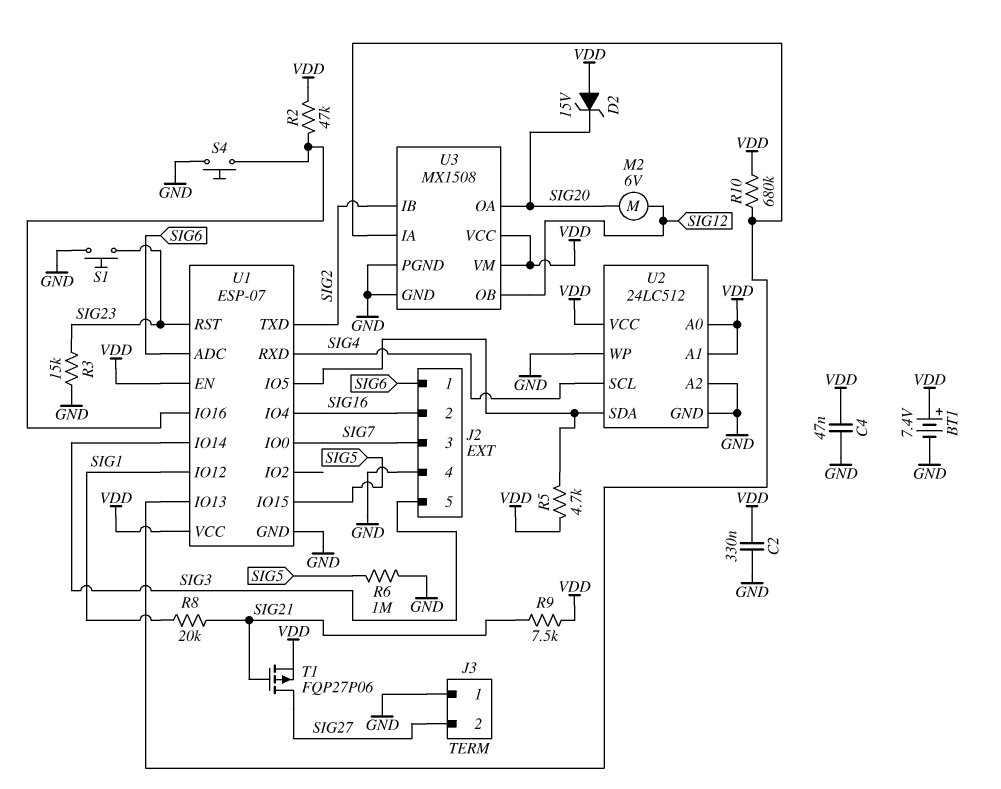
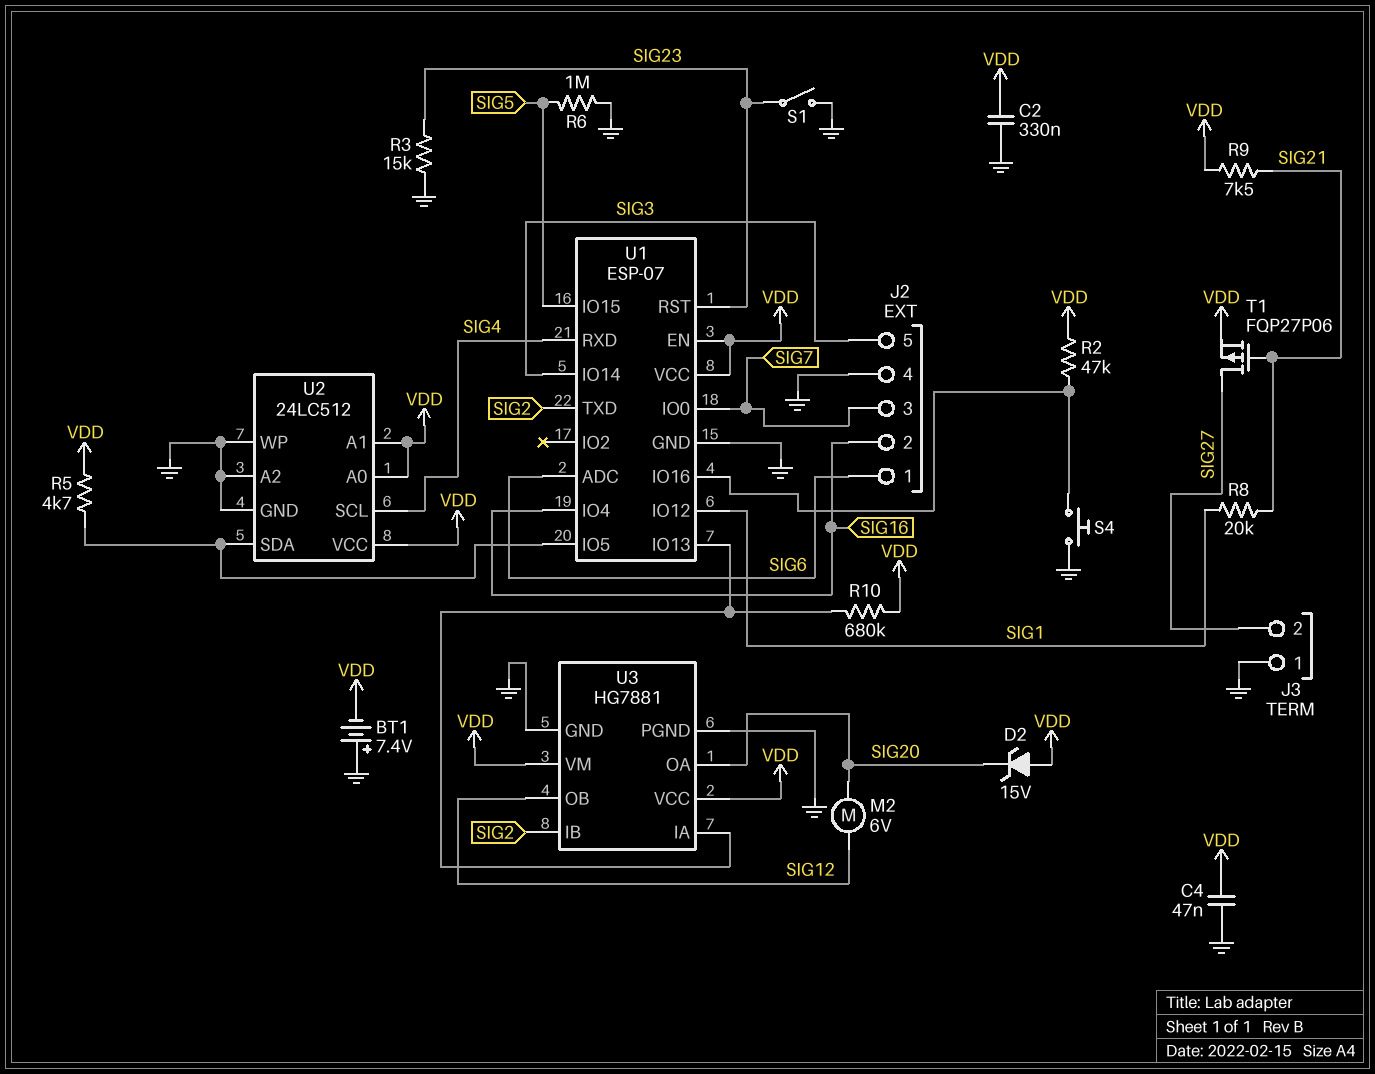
BT1: 7.4V (plus VDD, minus GND) -> 7.4V (plus GND, minus VDD)
S1: button (GND, SIG23) -> switch (GND, SIG23)
U3: MX1508 -> HG7881

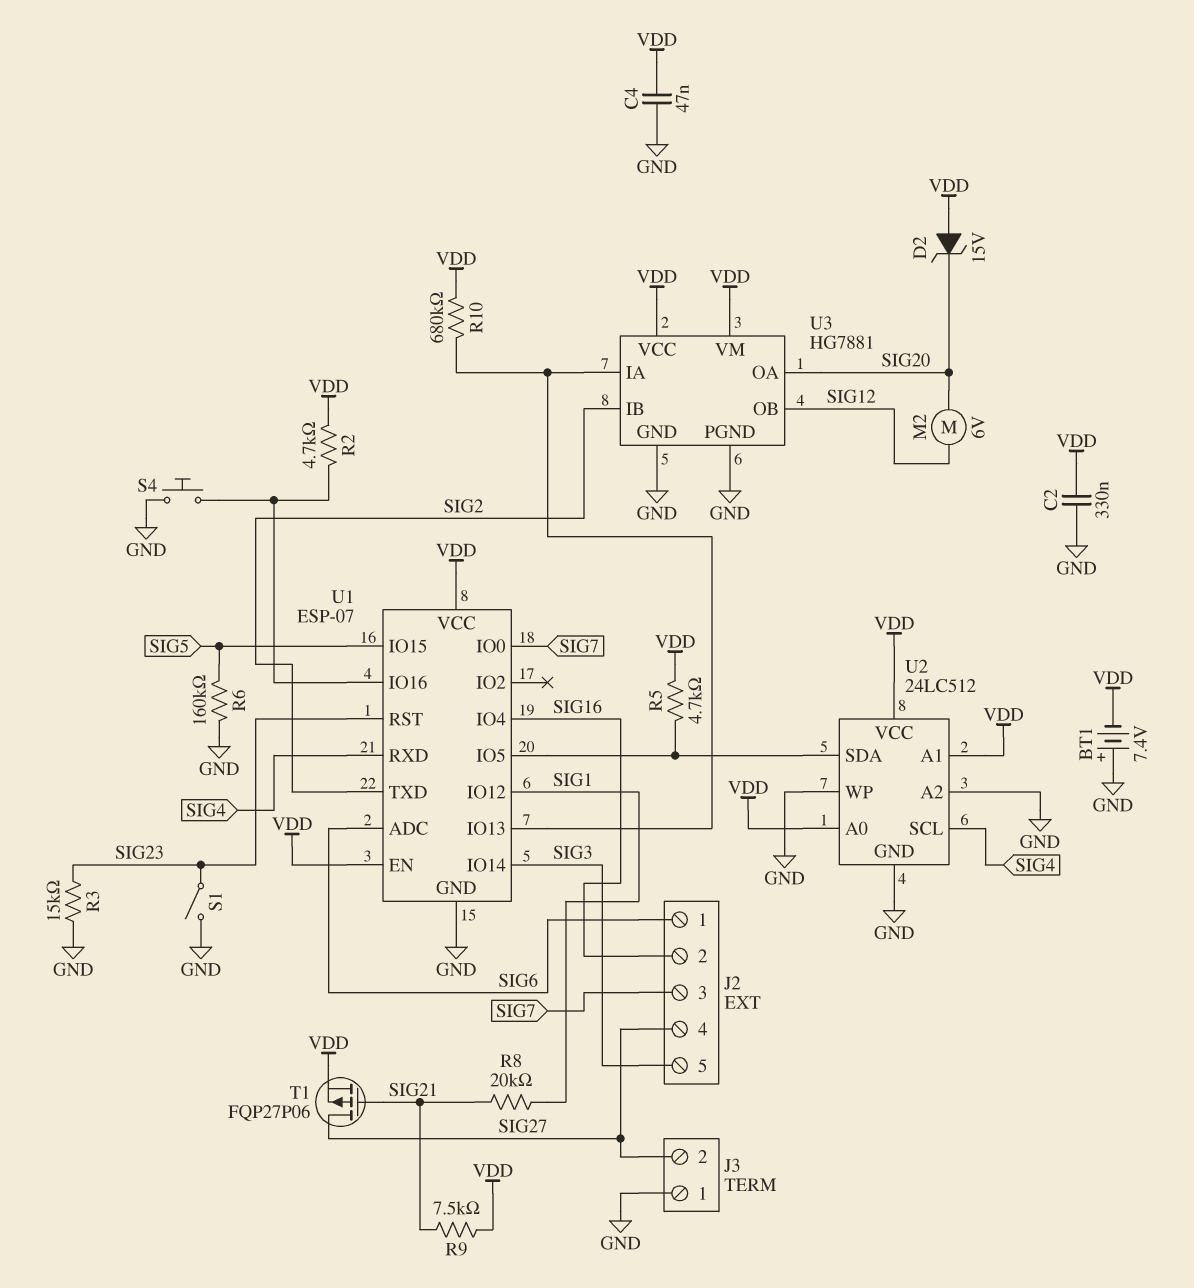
J2 pin 4: GND -> SIG27
R2: 47k (U1/IO16, VDD) -> 4.7k (U1/IO16, VDD)
R6: 1M (GND, SIG5) -> 160k (GND, SIG5)

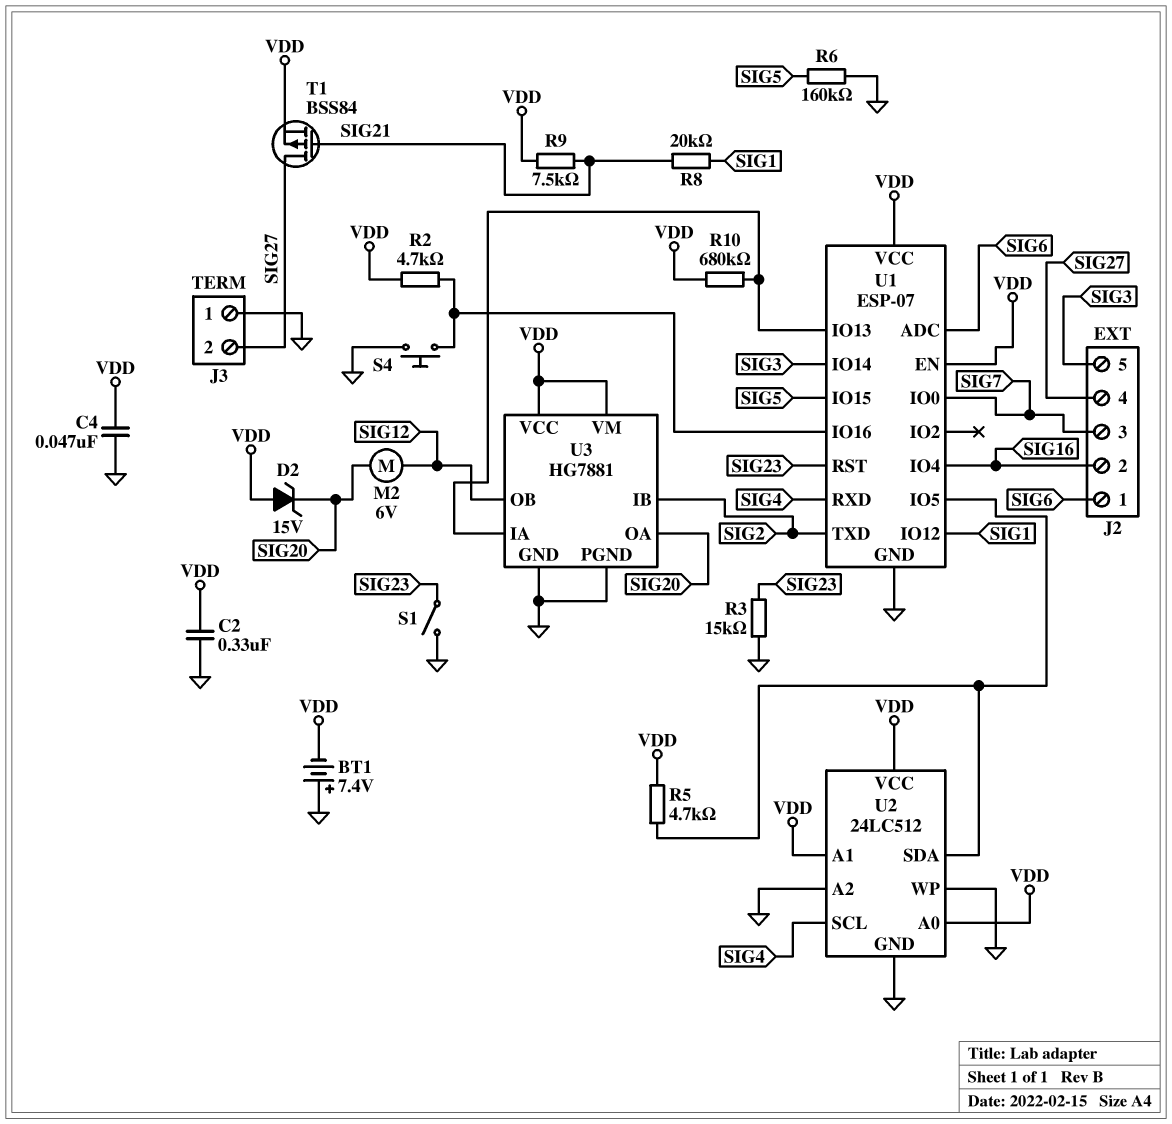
T1: PMOS FQP27P06 (G SIG21, D SIG27, S VDD) -> PMOS BSS84 (G SIG21, D SIG27, S VDD)

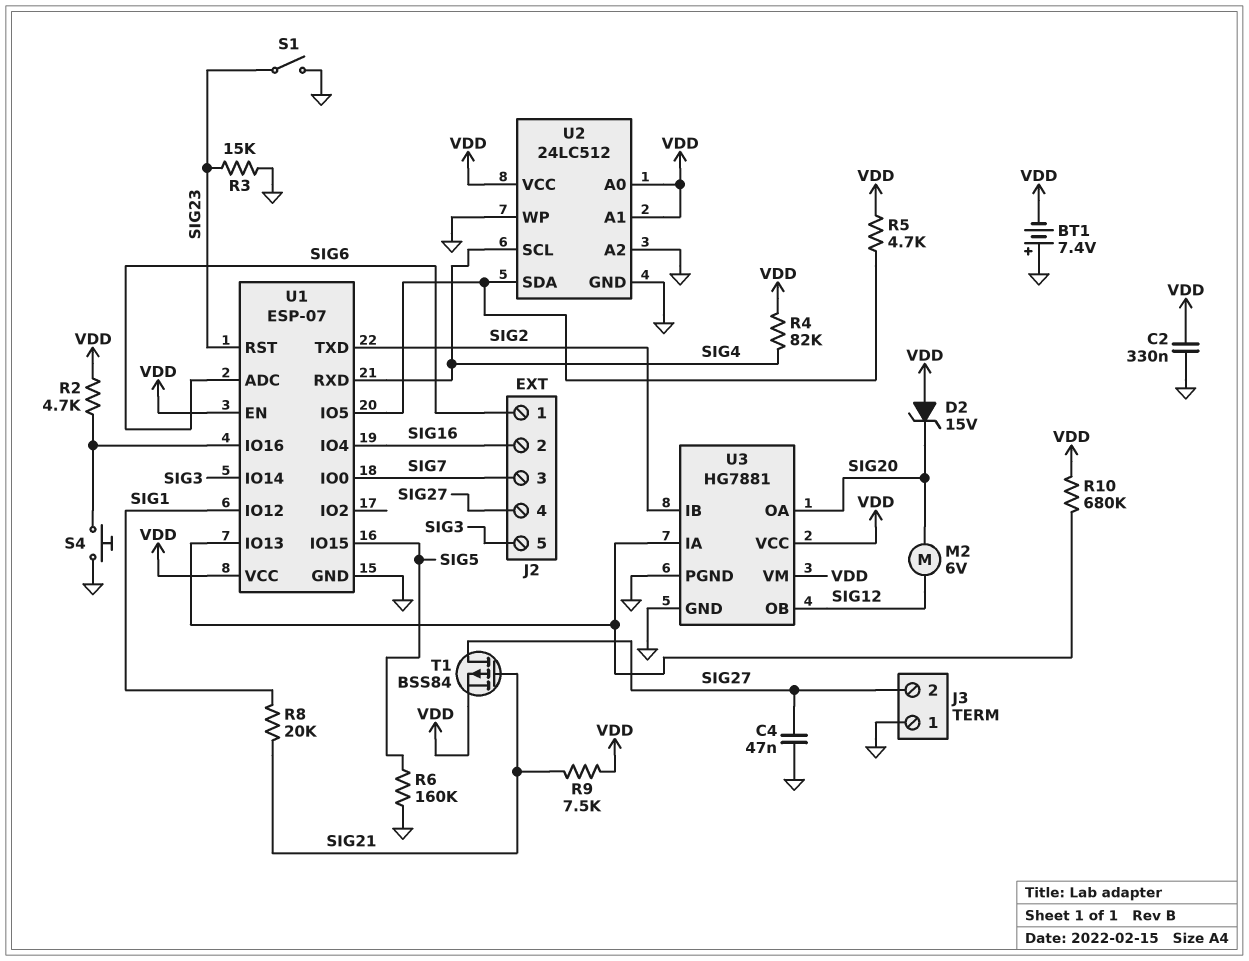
C4: 47nF (GND, VDD) -> 47nF (GND, SIG27)
R4: none -> 82k (SIG4, VDD)

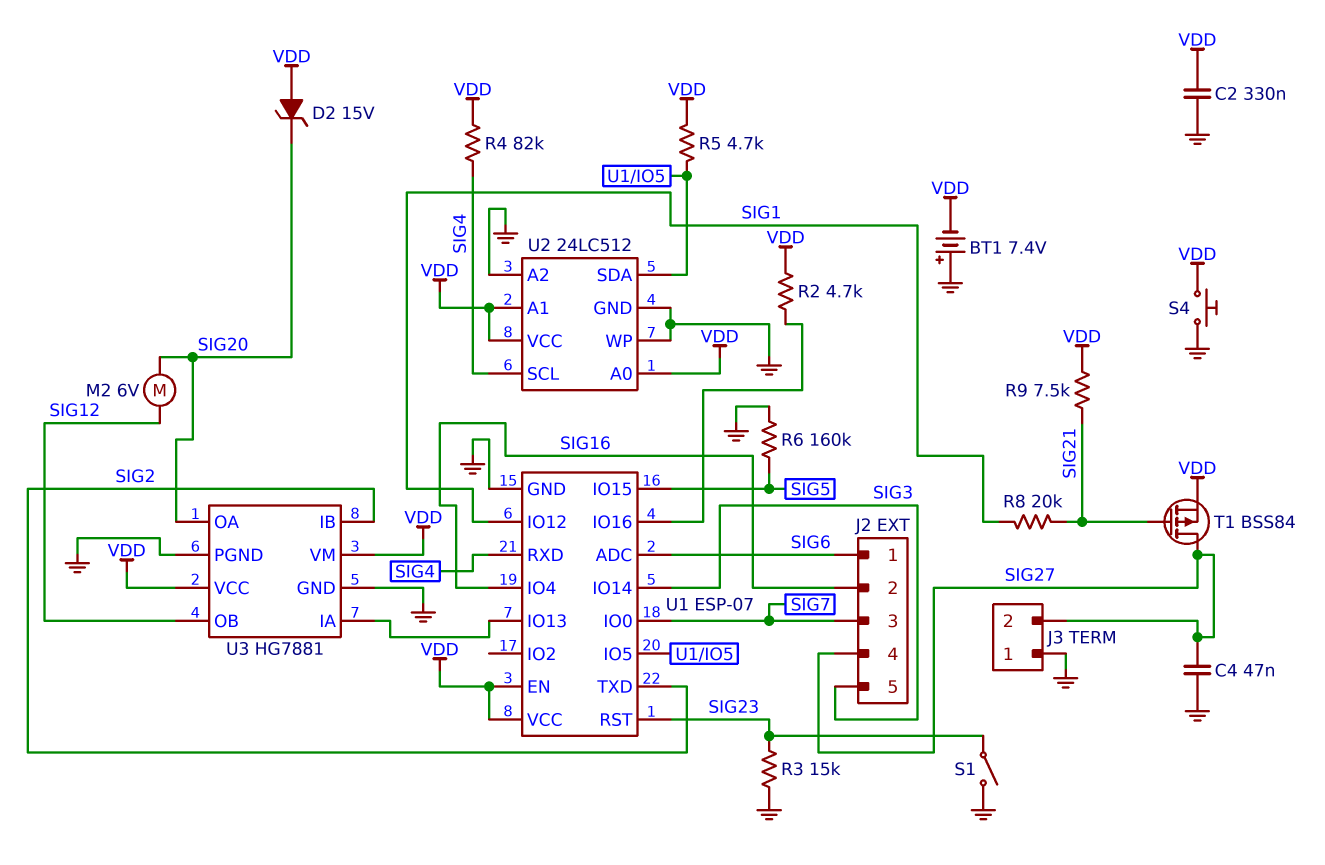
R10: 680k (U1/IO13, VDD) -> none
S4: button (GND, U1/IO16) -> button (GND, VDD)

